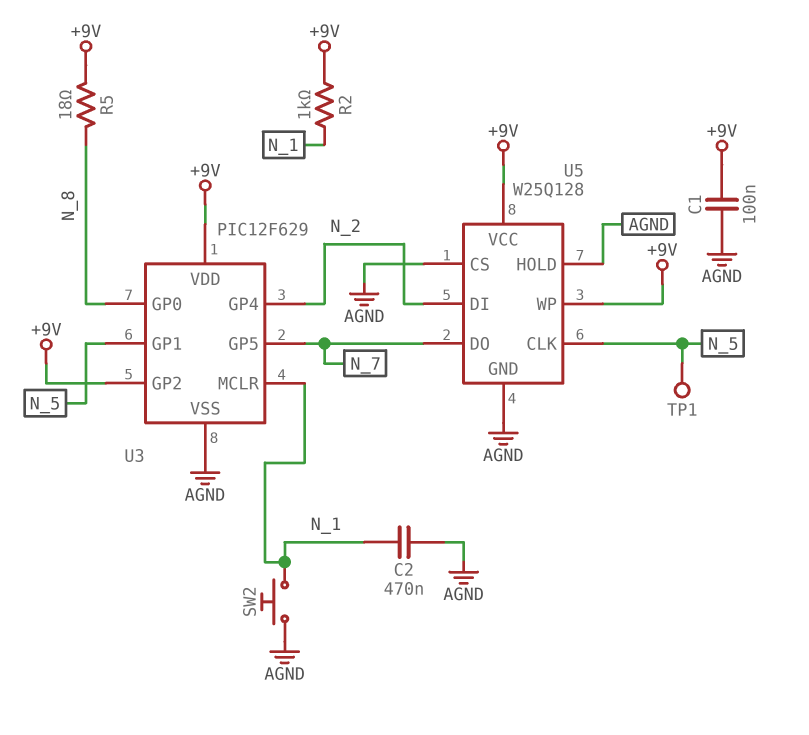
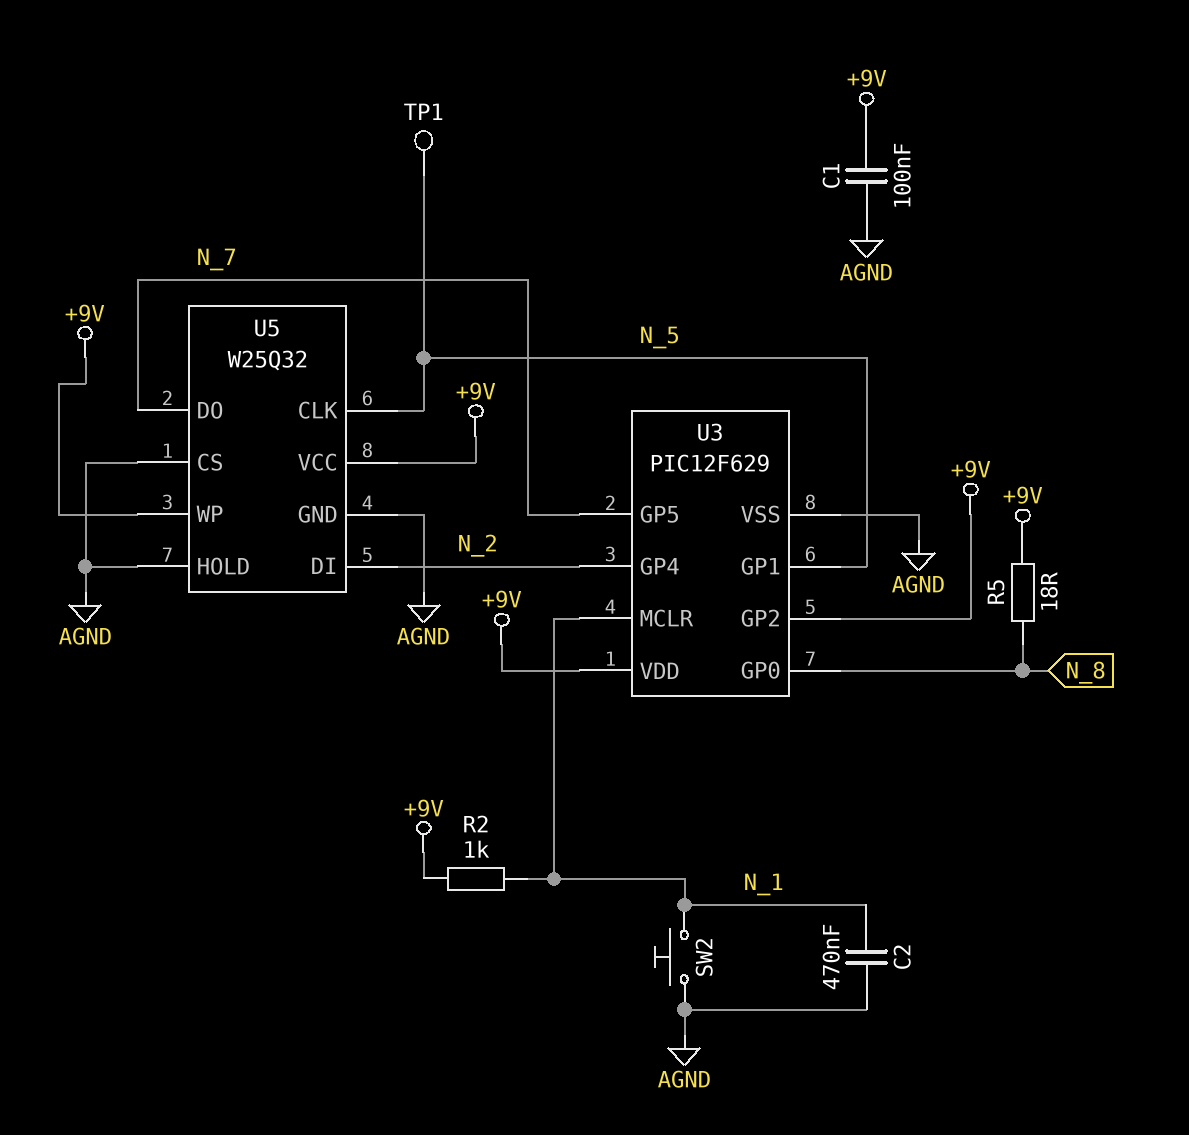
U5: W25Q128 -> W25Q32

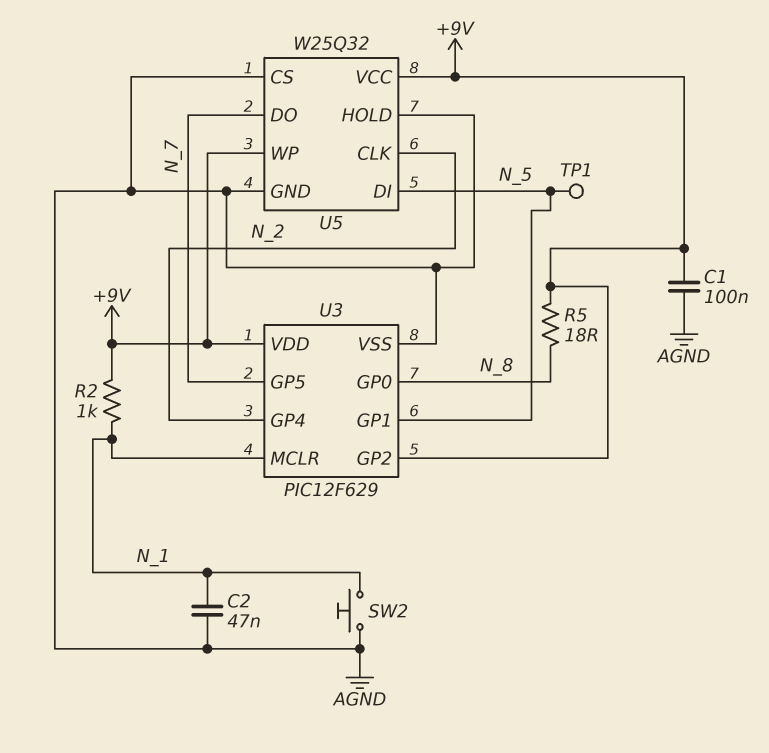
C2: 470nF (AGND, N_1) -> 47nF (AGND, N_1)
U5 pin CLK: N_5 -> N_2
U5 pin DI: N_2 -> N_5

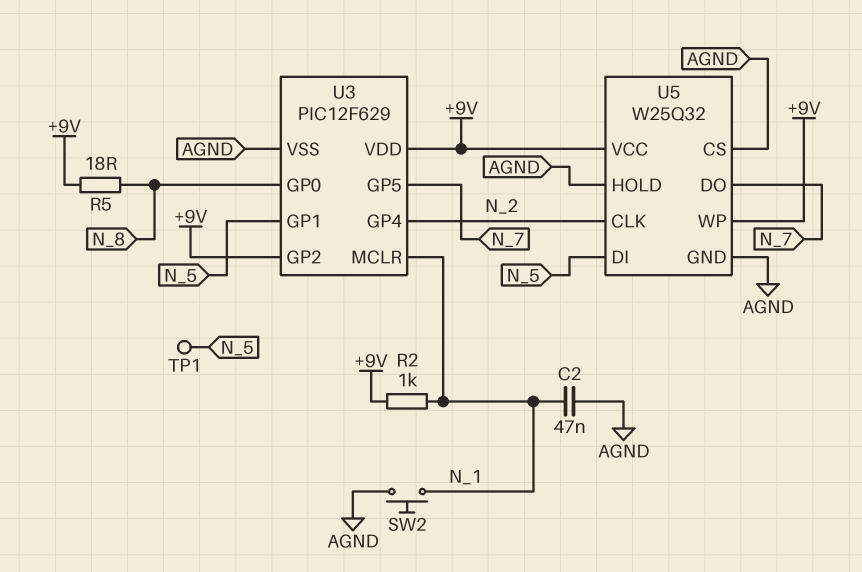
C1: 100nF (+9V, AGND) -> none

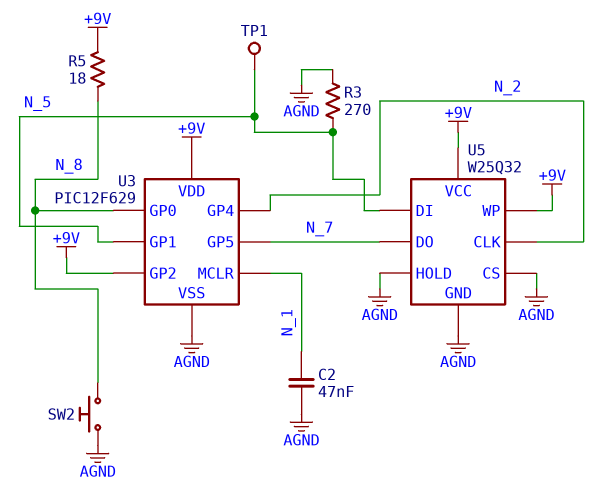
R2: 1k (+9V, N_1) -> none
R3: none -> 270 (AGND, N_5)
SW2: button (AGND, N_1) -> button (AGND, N_8)

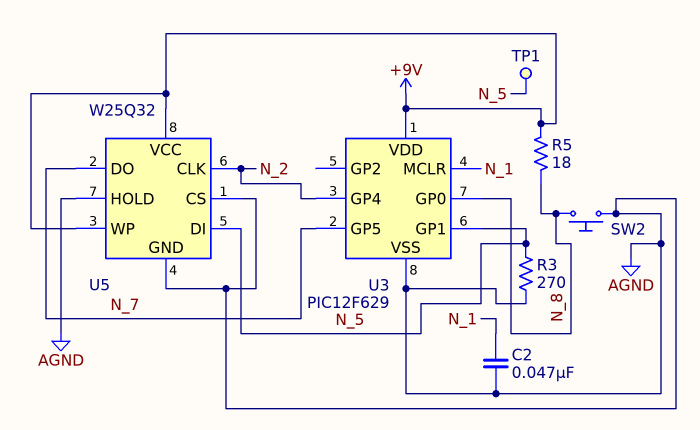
U3 pin GP2: +9V -> none

